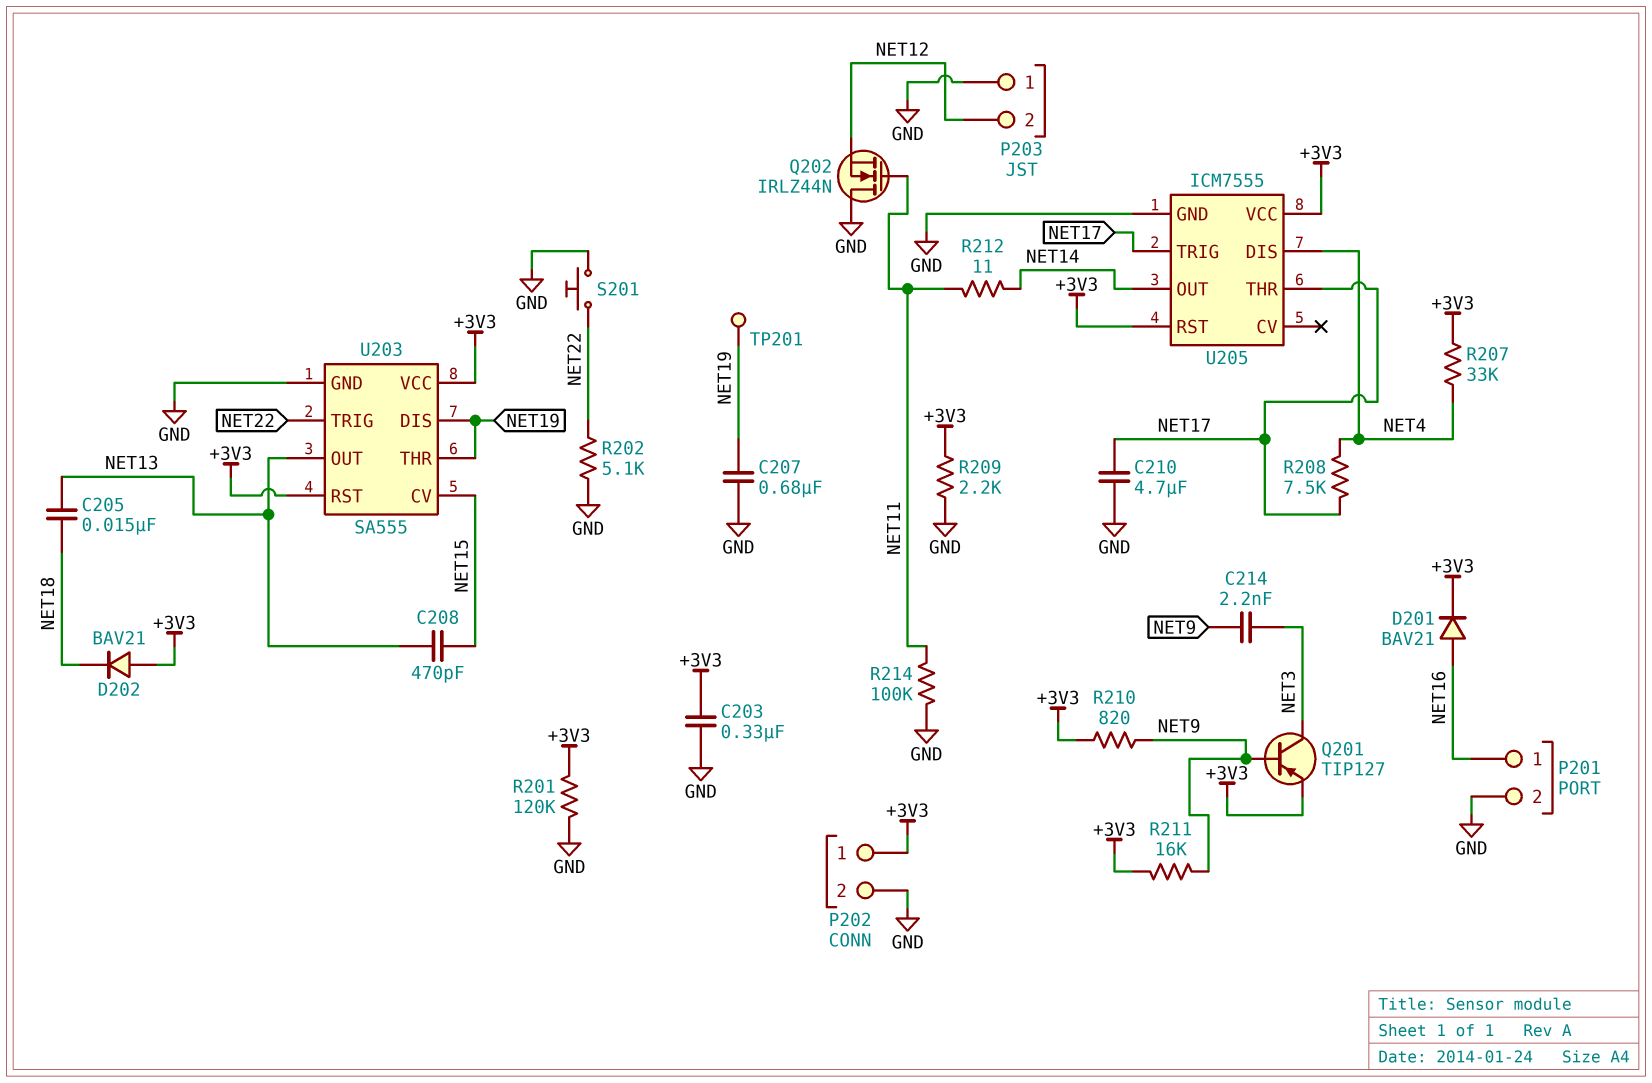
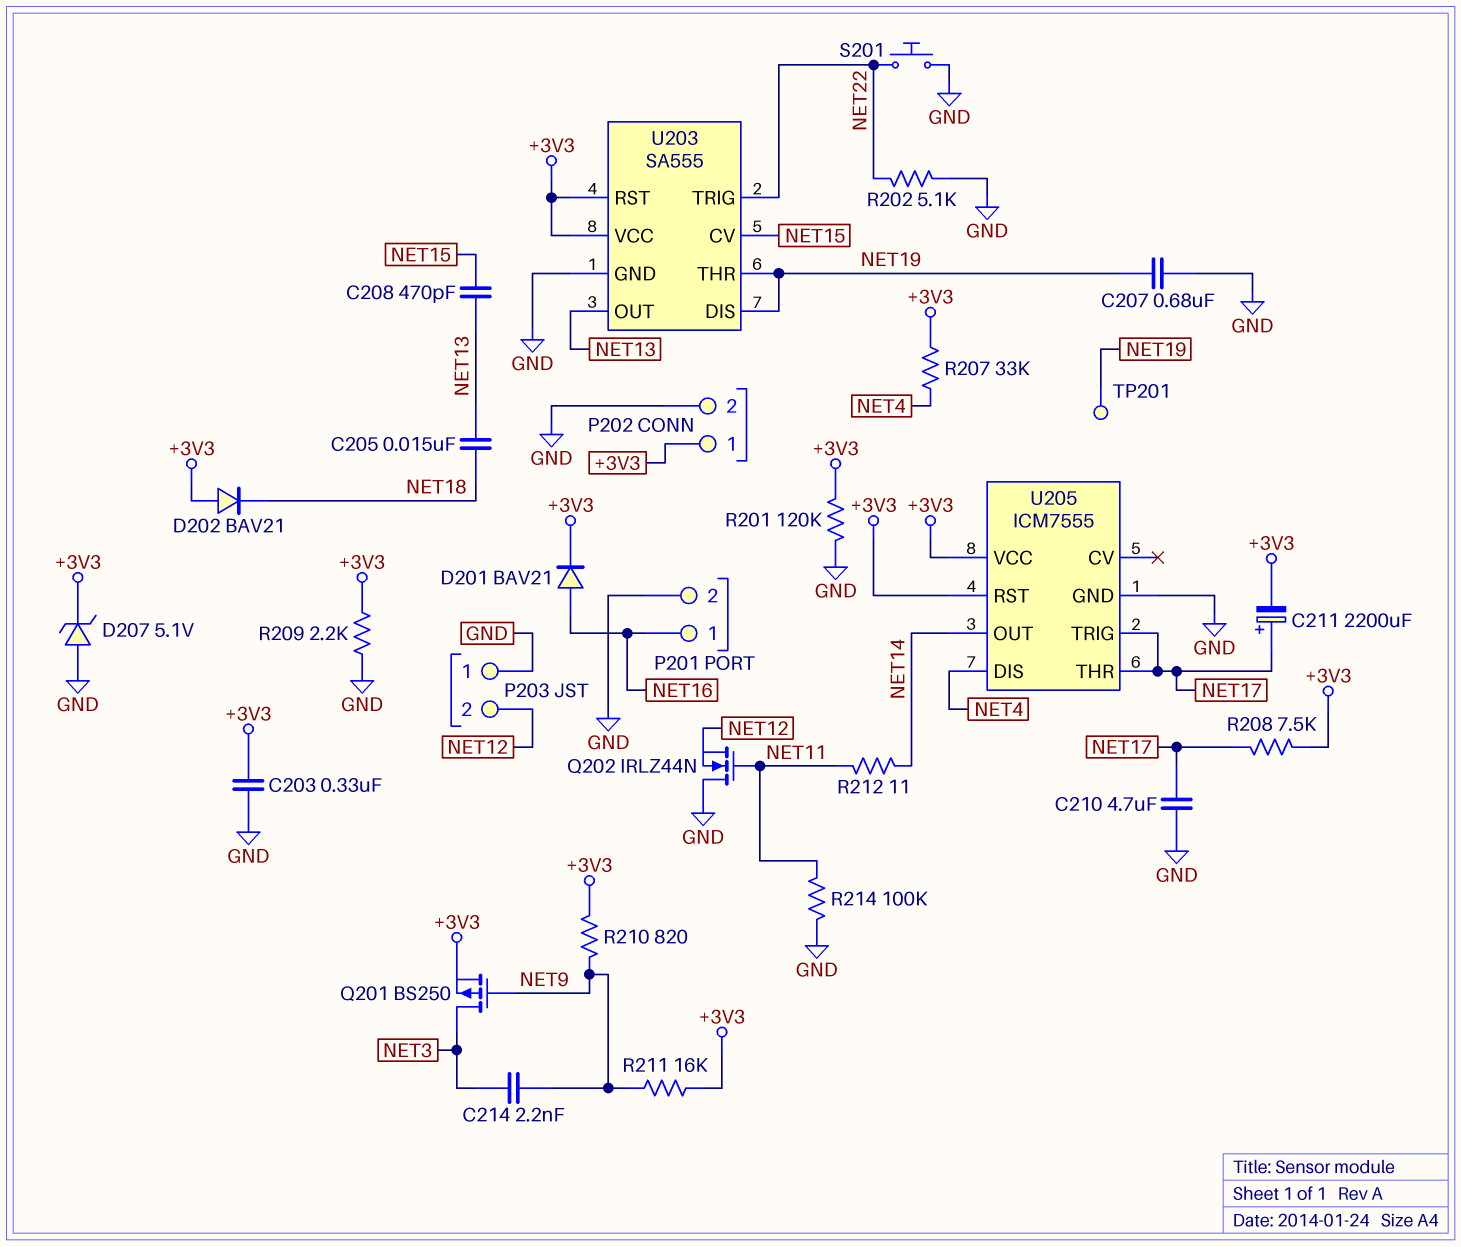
C211: none -> 2200uF (plus NET17, minus +3V3)
D207: none -> zener 5.1V (A GND, K +3V3)
Q201: PNP TIP127 (B NET9, C NET3, E +3V3) -> PMOS BS250 (G NET9, D NET3, S +3V3)
R208: 7.5k (NET4, NET17) -> 7.5k (+3V3, NET17)

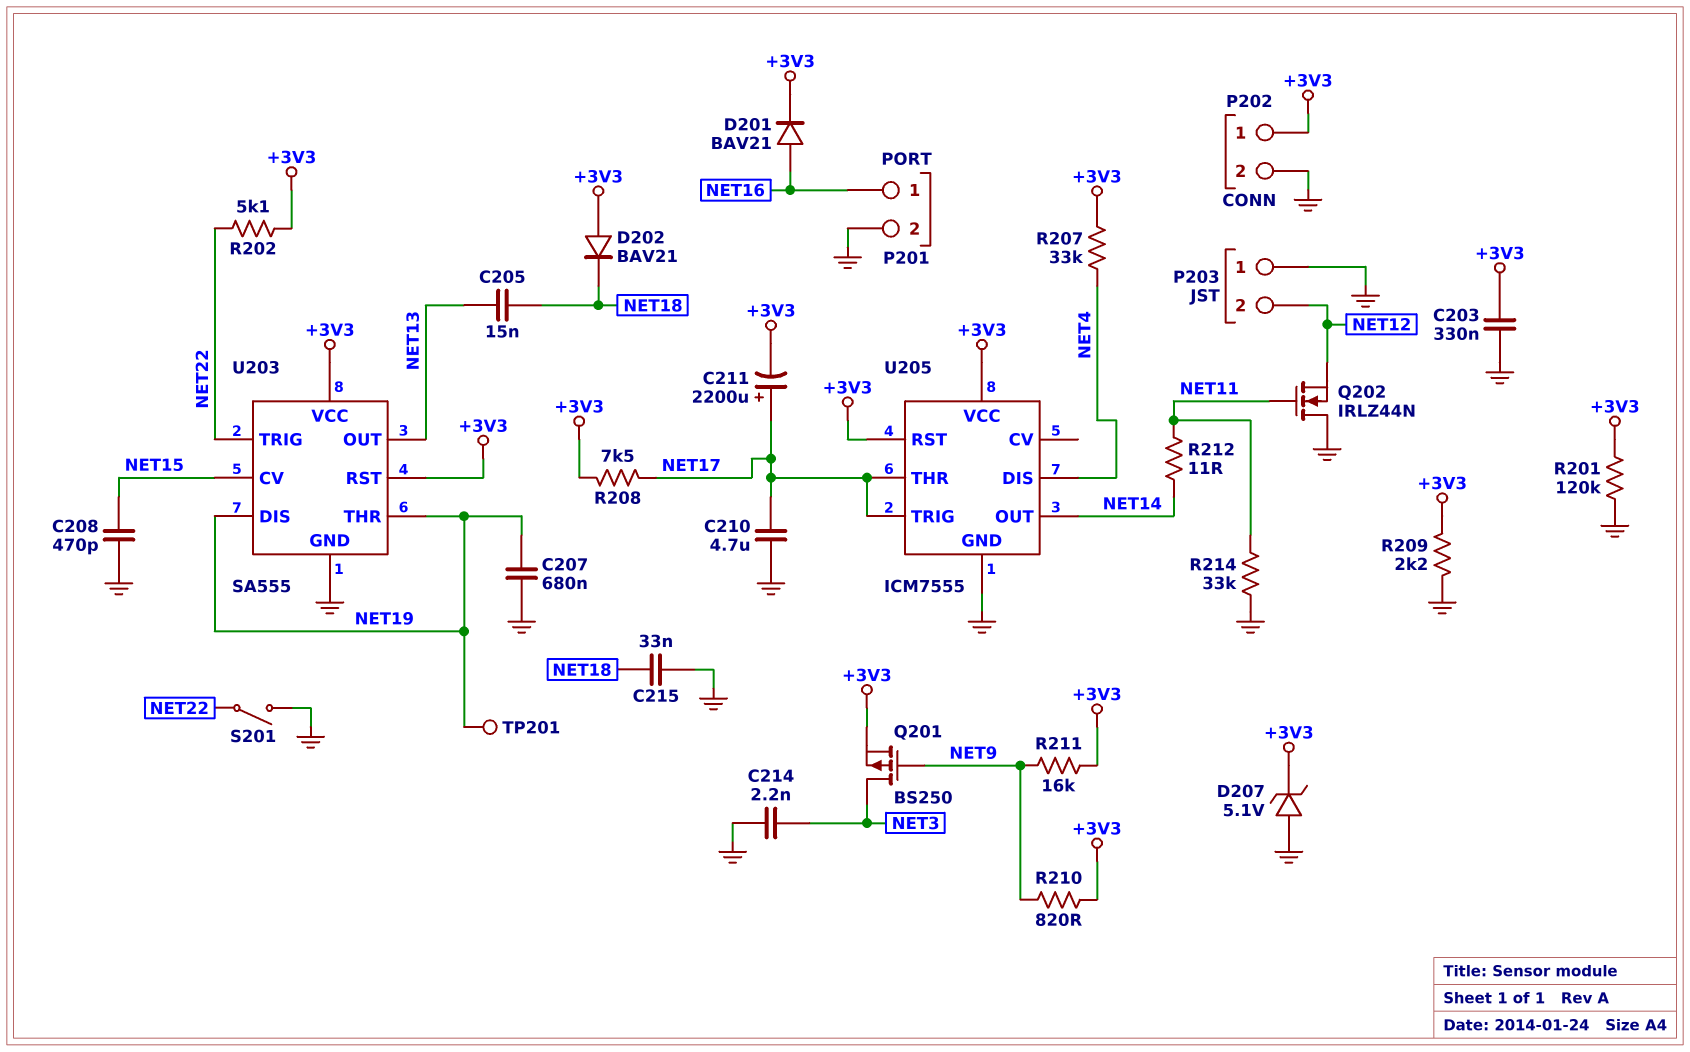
C208: 470pF (NET13, NET15) -> 470pF (GND, NET15)
C214: 2.2nF (NET3, NET9) -> 2.2nF (GND, NET3)
C215: none -> 33nF (GND, NET18)
R202: 5.1k (GND, NET22) -> 5.1k (+3V3, NET22)
R214: 100k (GND, NET11) -> 33k (GND, NET11)
S201: button (GND, NET22) -> switch (GND, NET22)

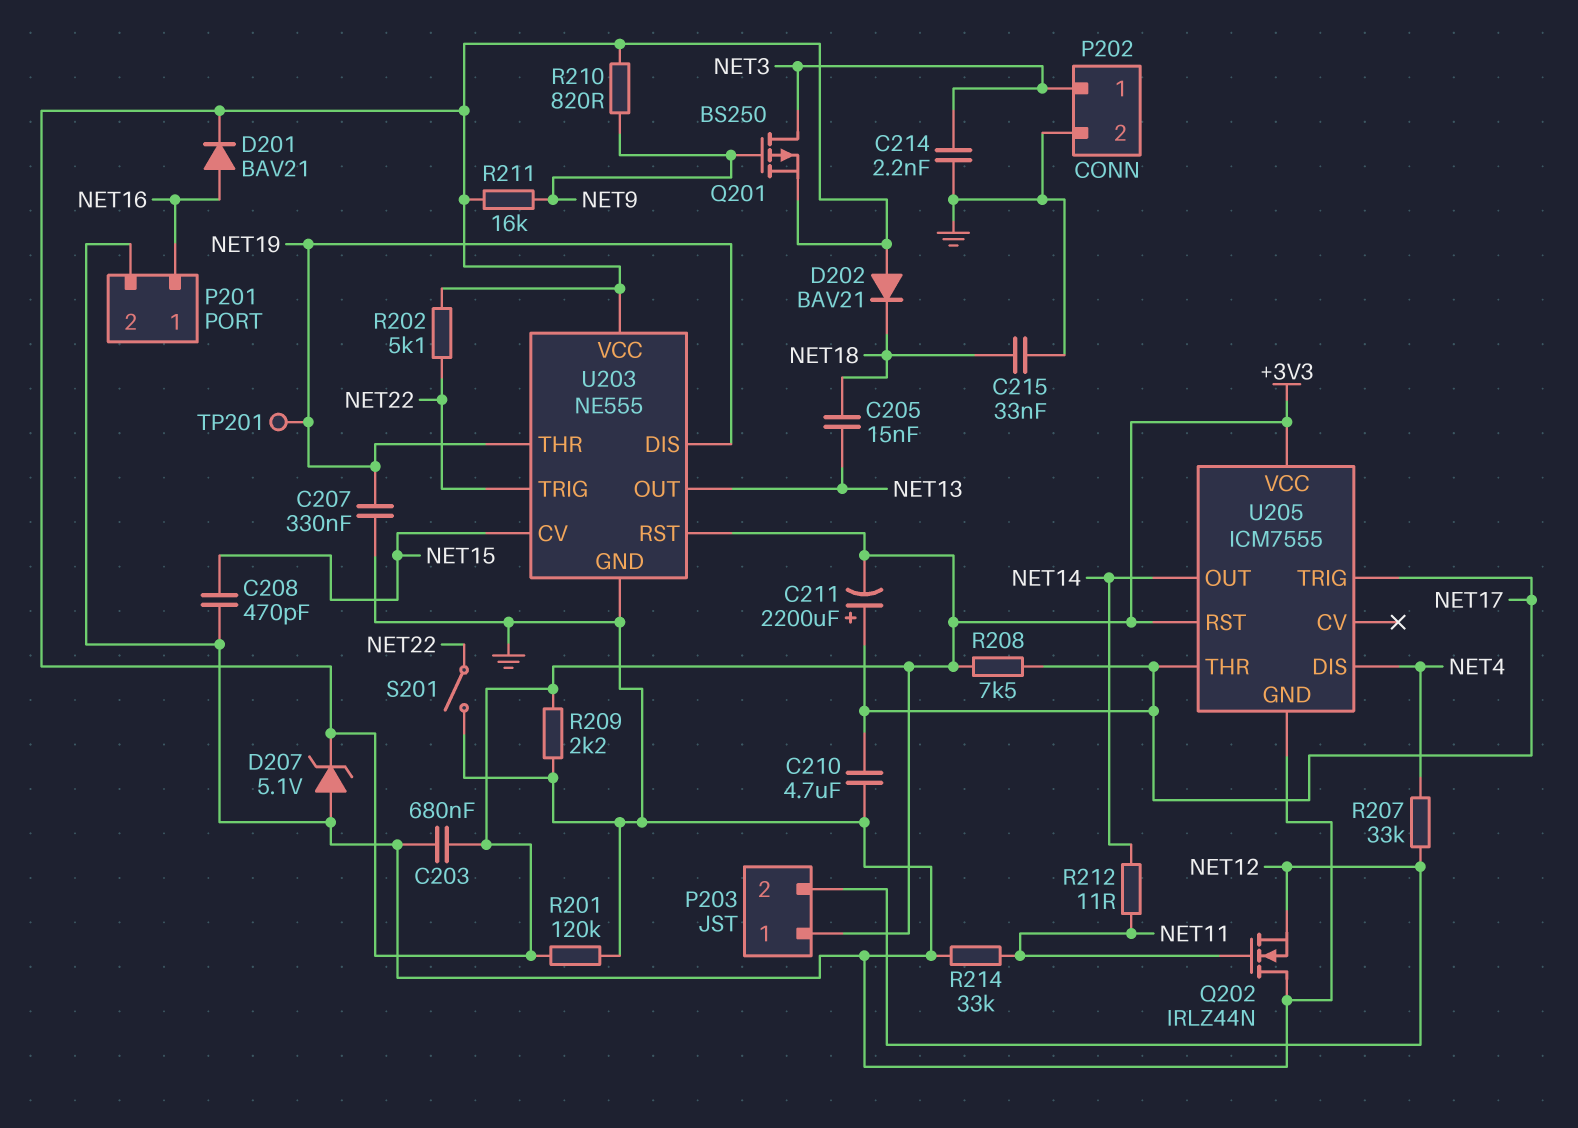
C203: 330nF (+3V3, GND) -> 680nF (+3V3, GND)
C207: 680nF (GND, NET19) -> 330nF (GND, NET19)
P202 pin 1: +3V3 -> NET3
P203 pin 1: GND -> +3V3
R207: 33k (+3V3, NET4) -> 33k (NET4, NET12)
U203: SA555 -> NE555

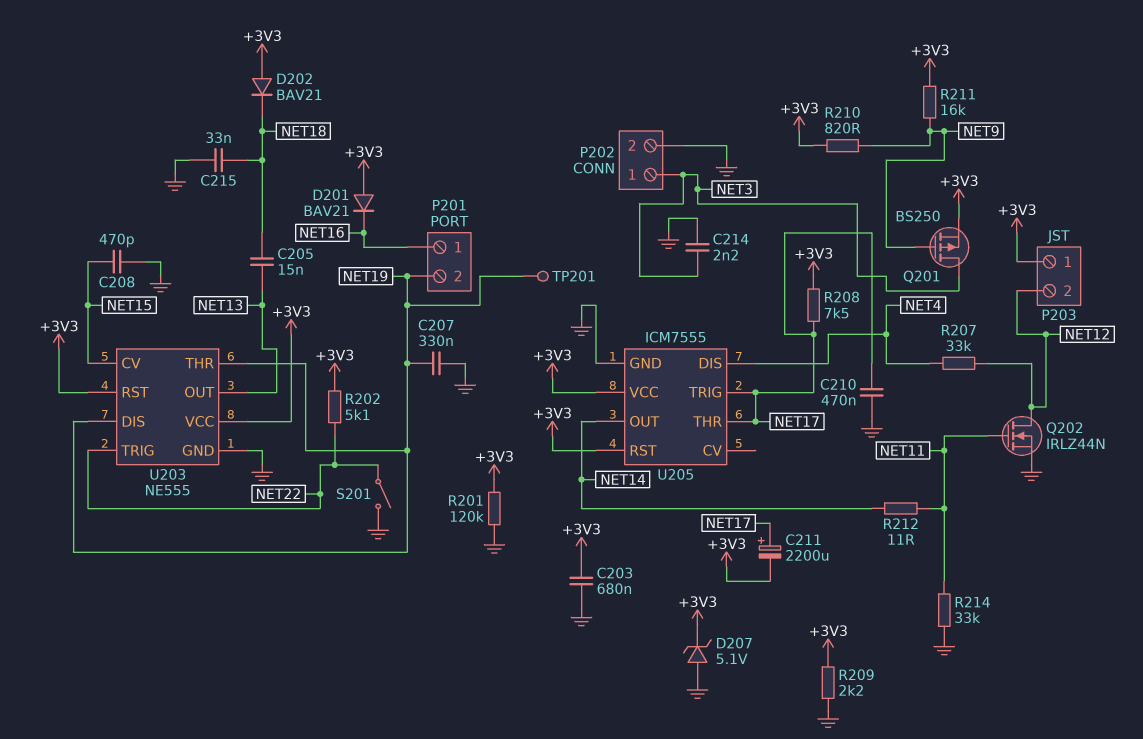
C210: 4.7uF (GND, NET17) -> 470nF (GND, NET17)
D201: diode BAV21 (A NET16, K +3V3) -> diode BAV21 (A +3V3, K NET16)
P201 pin 2: GND -> NET19
Q202: NMOS IRLZ44N (G NET11, D GND, S NET12) -> NMOS IRLZ44N (G NET11, D NET12, S GND)

